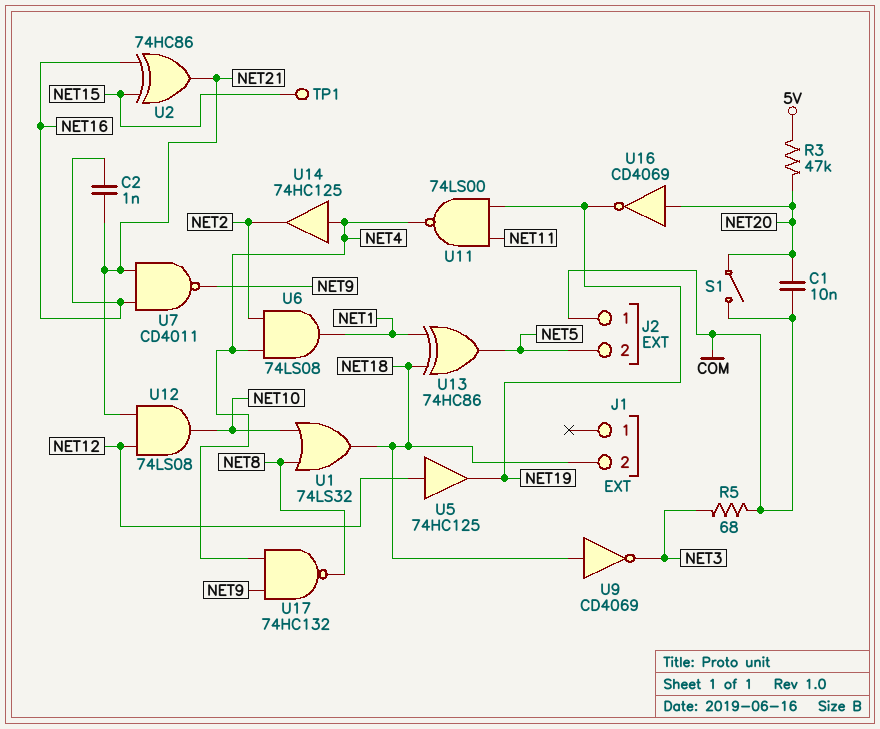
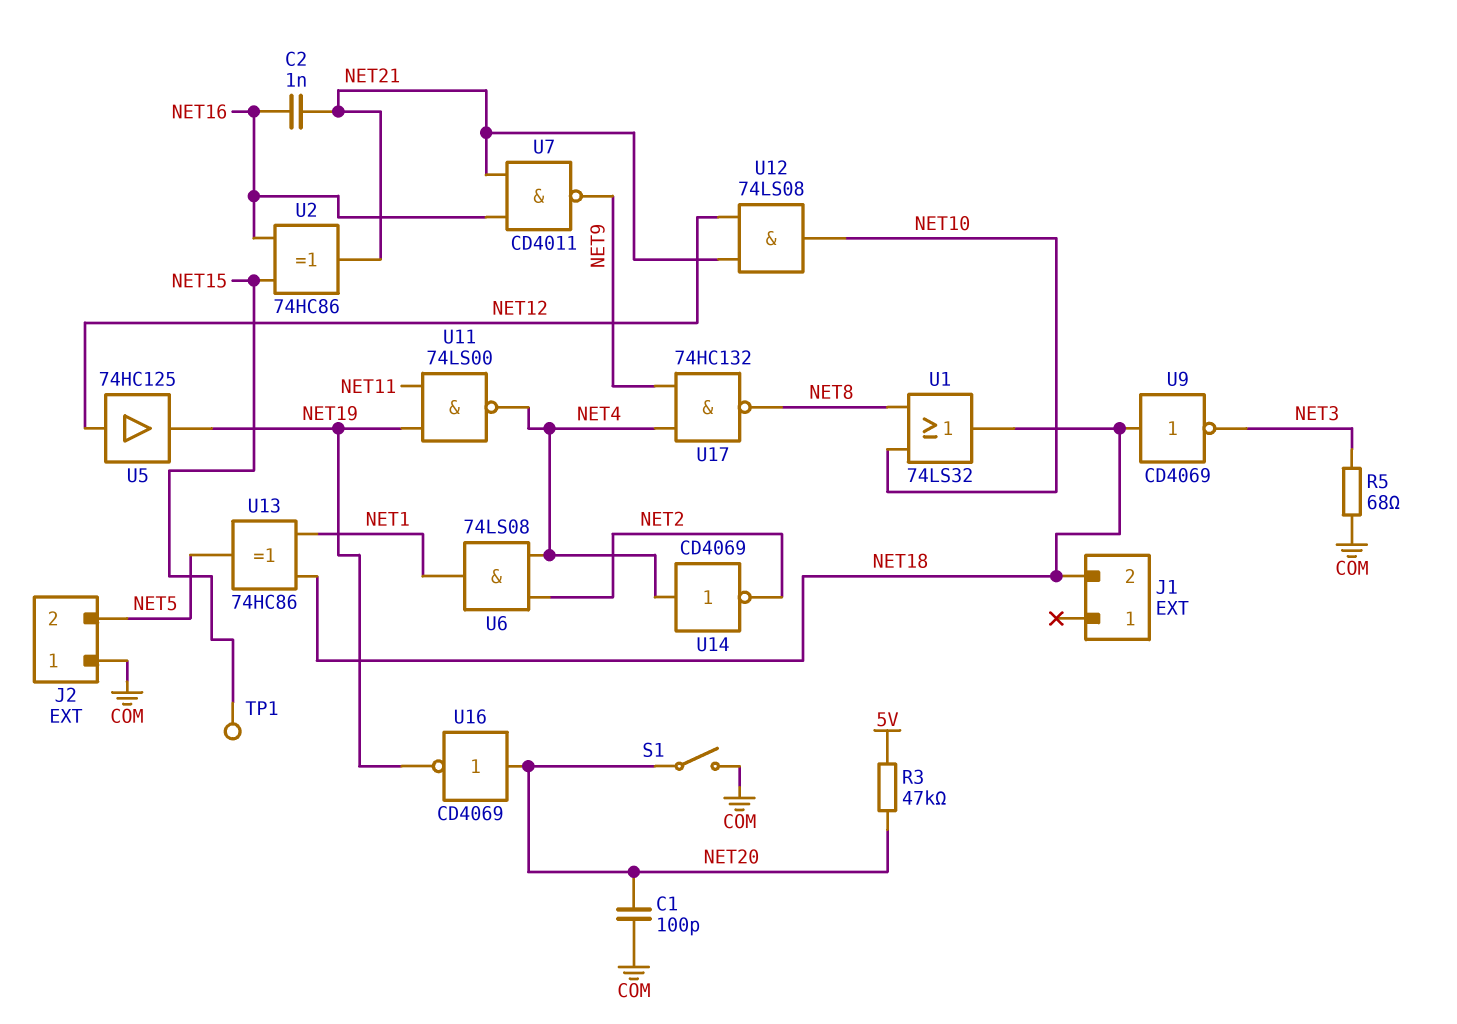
C1: 10nF (COM, NET20) -> 100pF (COM, NET20)
U14: buffer 74HC125 (in NET4, out NET2) -> NOT CD4069 (in NET4, out NET2)

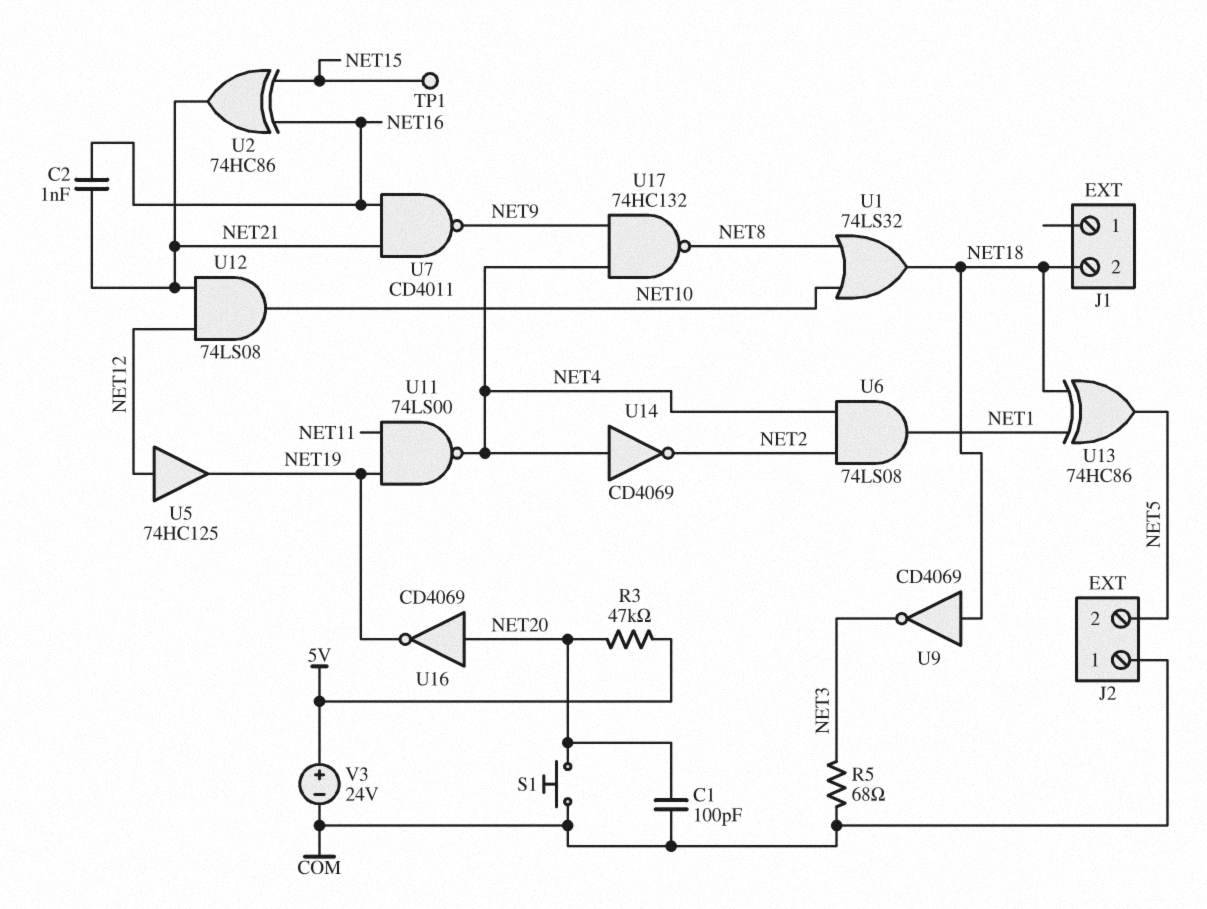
S1: switch (COM, NET20) -> button (COM, NET20)
V3: none -> 24V (plus 5V, minus COM)

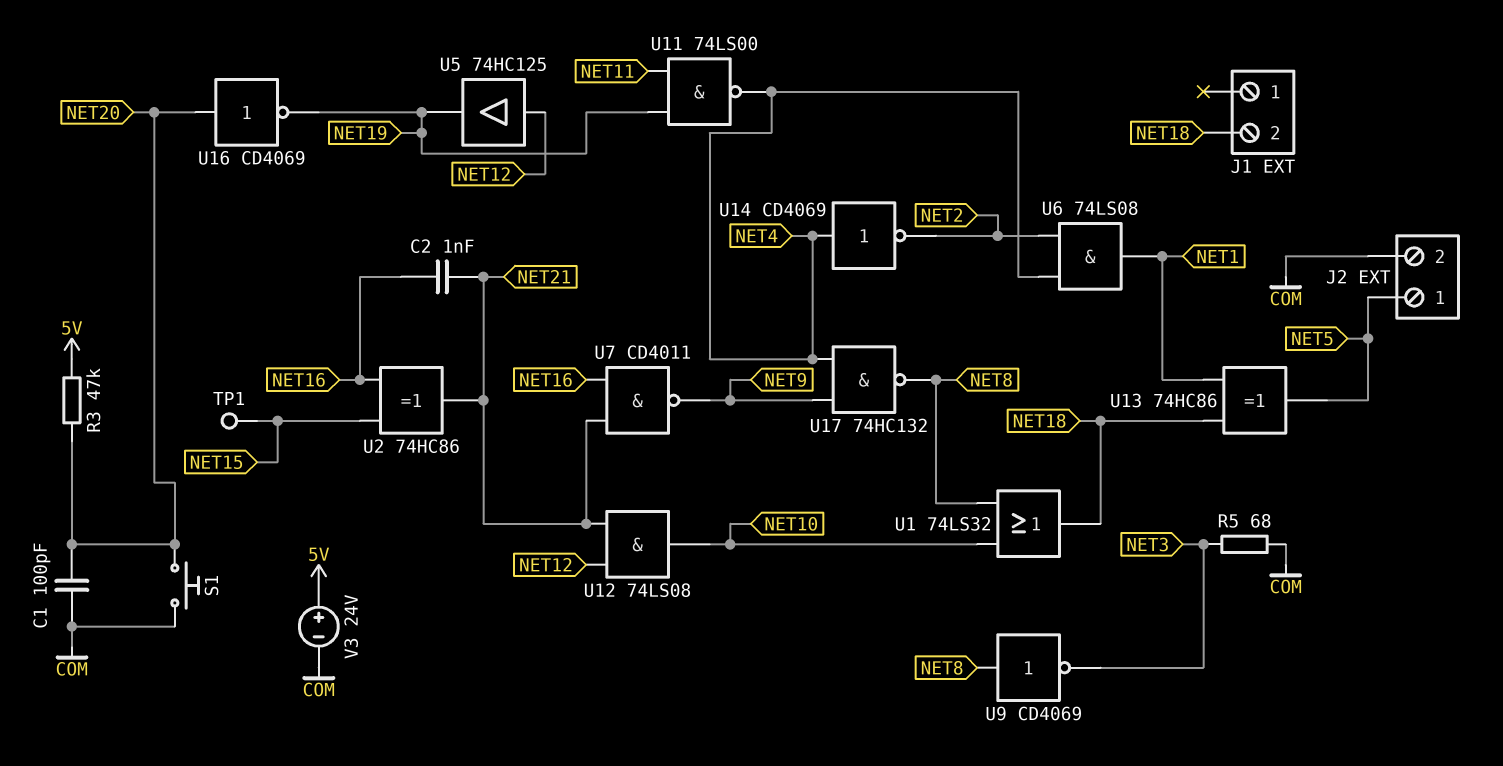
J2 pin 1: COM -> NET5
J2 pin 2: NET5 -> COM
U9: NOT CD4069 (in NET18, out NET3) -> NOT CD4069 (in NET8, out NET3)

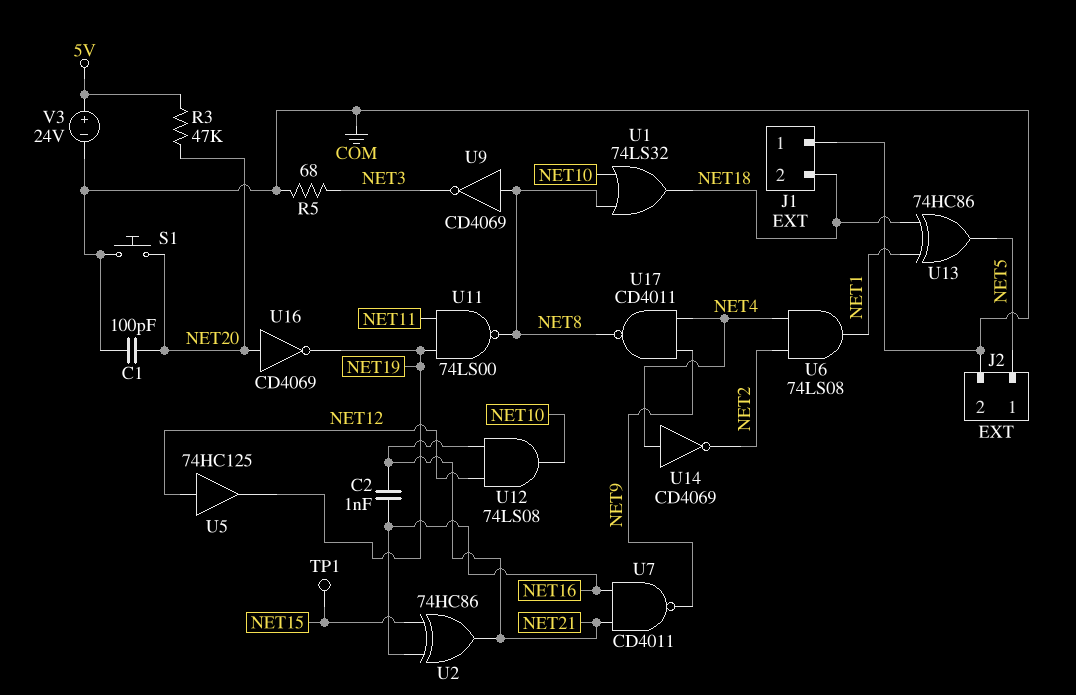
J1 pin 1: none -> COM
U11: NAND 74LS00 (in NET11, in NET19, out NET4) -> NAND 74LS00 (in NET11, in NET19, out NET8)
U17: NAND 74HC132 (in NET4, in NET9, out NET8) -> NAND CD4011 (in NET4, in NET9, out NET8)

